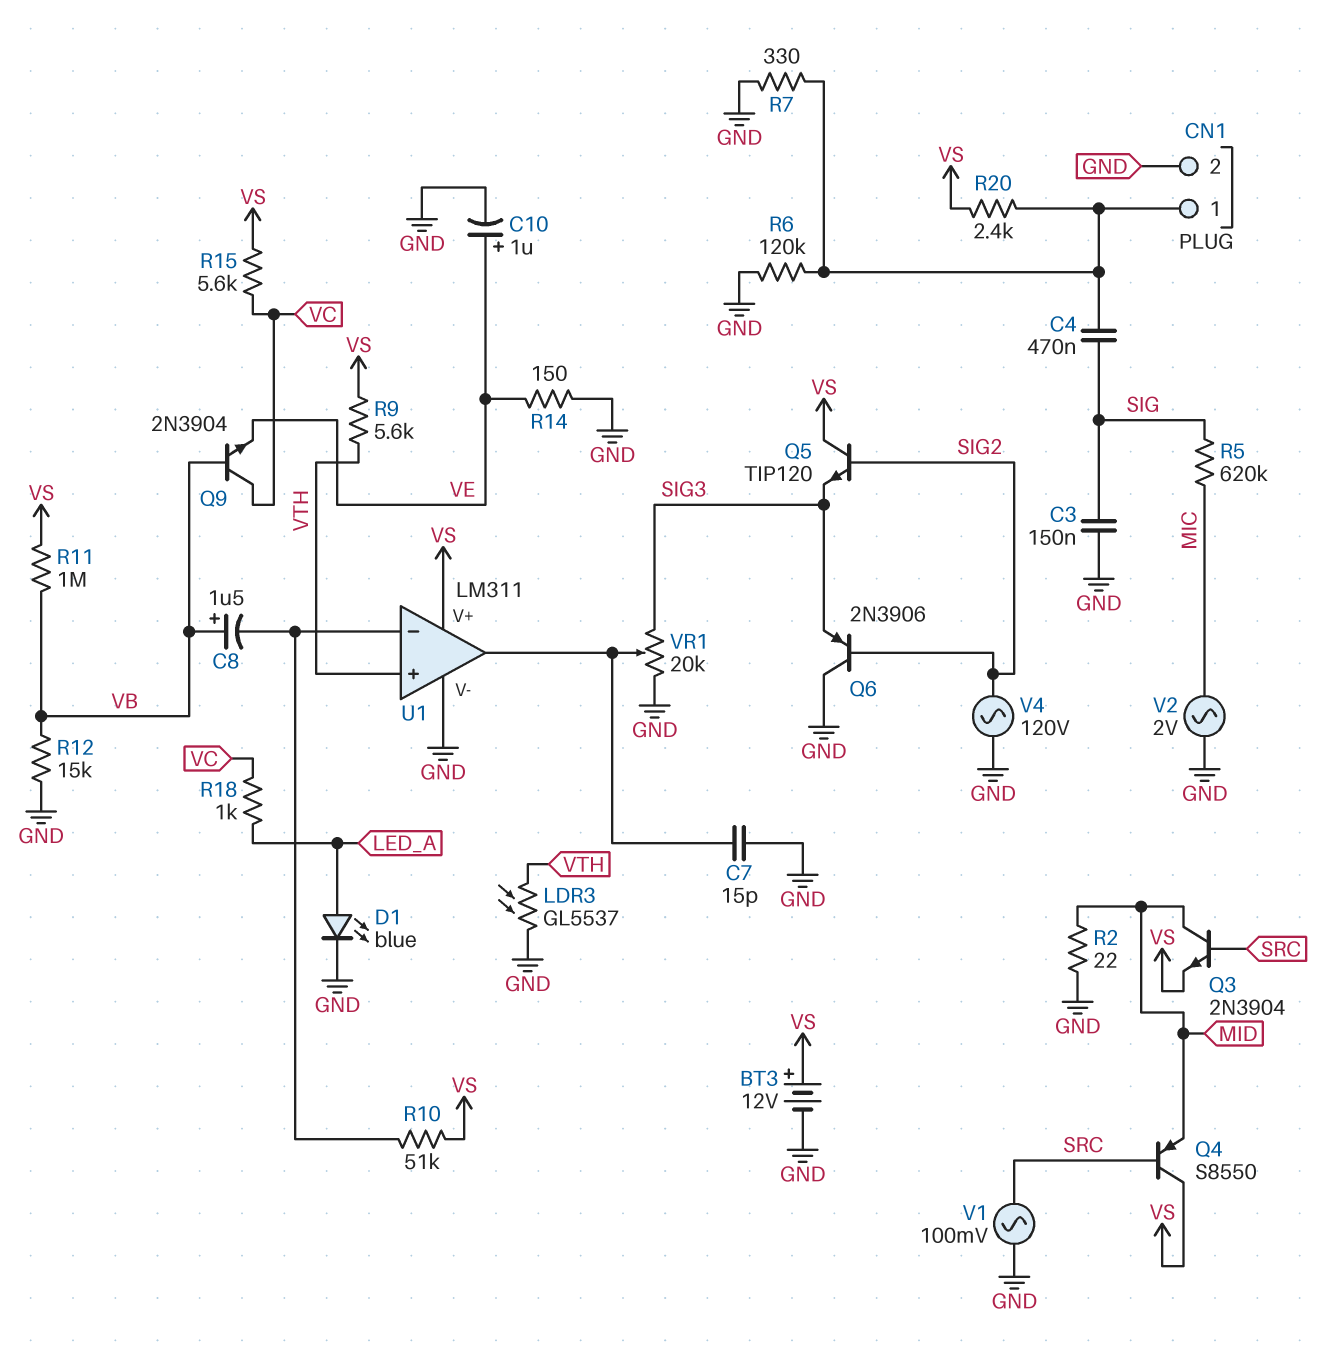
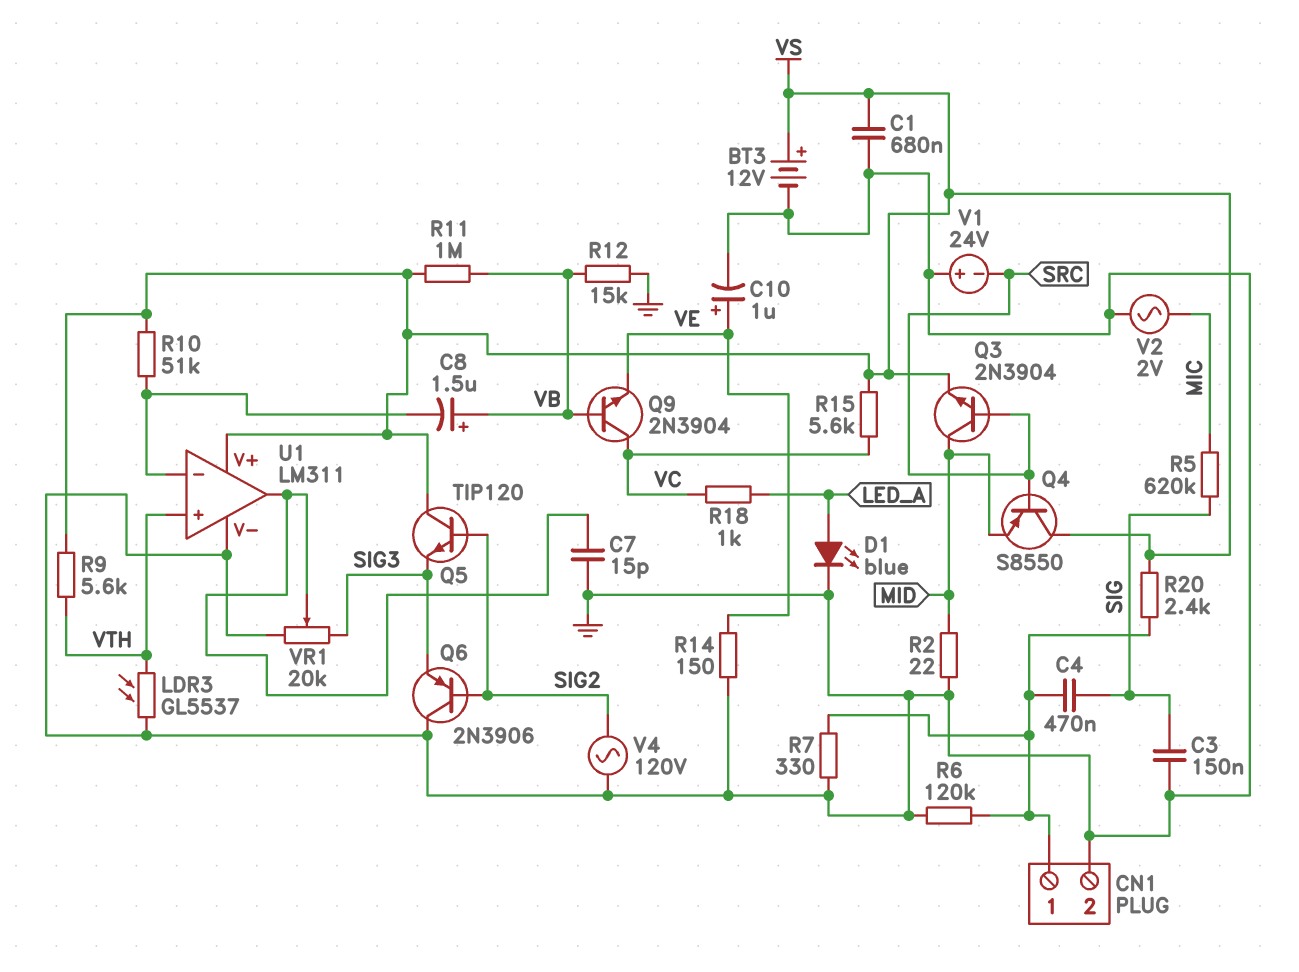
C1: none -> 680nF (GND, VS)
V1: AC 100mV (GND, SRC) -> 24V (plus GND, minus SRC)

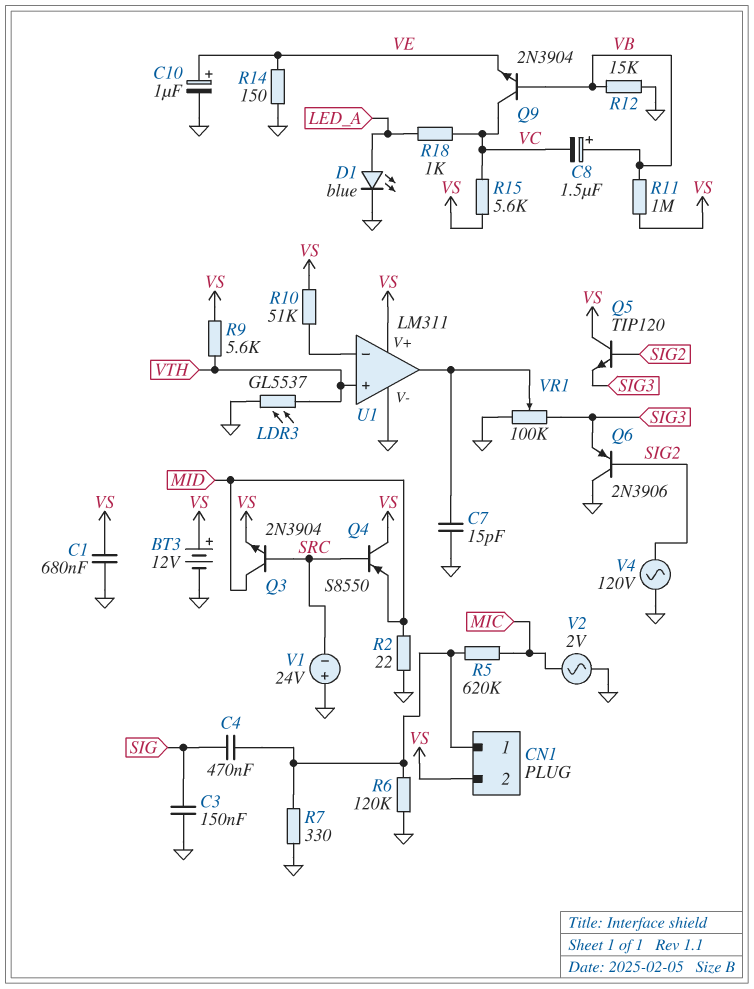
C8: 1.5uF (plus VB, minus U1/in-) -> 1.5uF (plus VB, minus VC)
CN1 pin 2: GND -> VS
R5: 620k (MIC, SIG) -> 620k (CN1/1, MIC)
R20: 2.4k (CN1/1, VS) -> none
VR1: 20k (GND, SIG3, wiper U1/out) -> 100k (GND, SIG3, wiper U1/out)

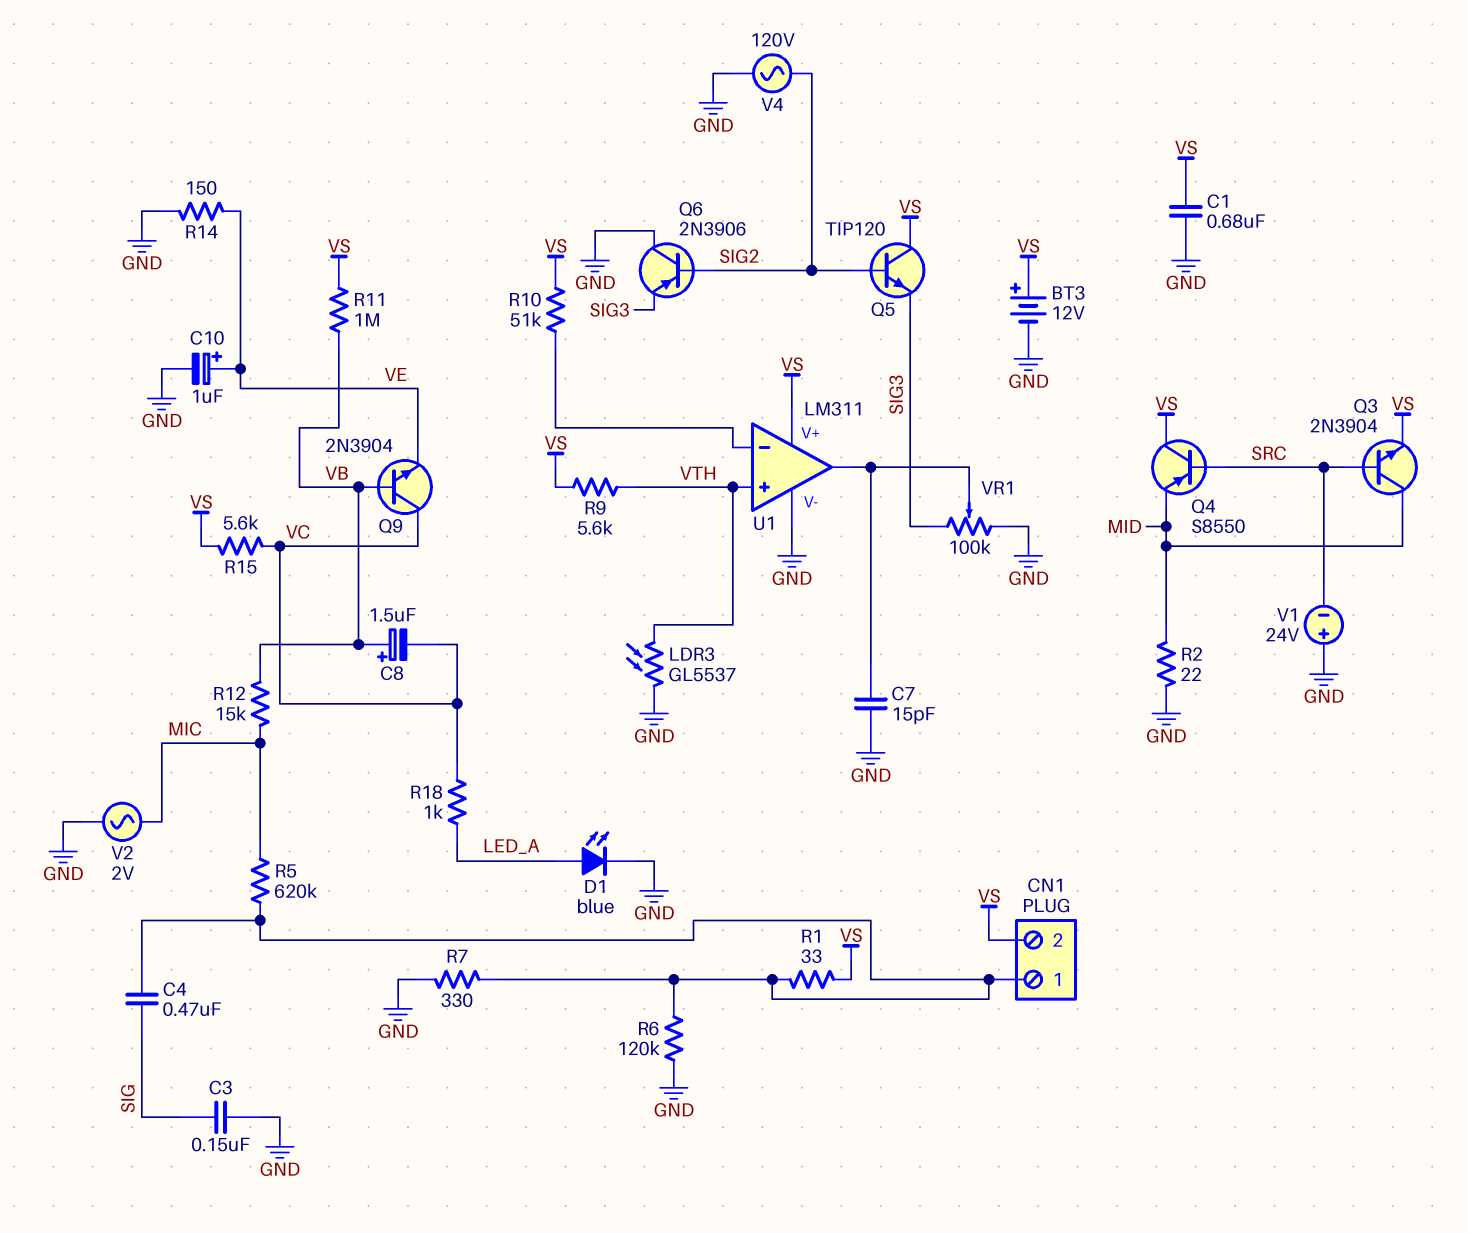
R1: none -> 33 (CN1/1, VS)
R12: 15k (GND, VB) -> 15k (MIC, VB)

